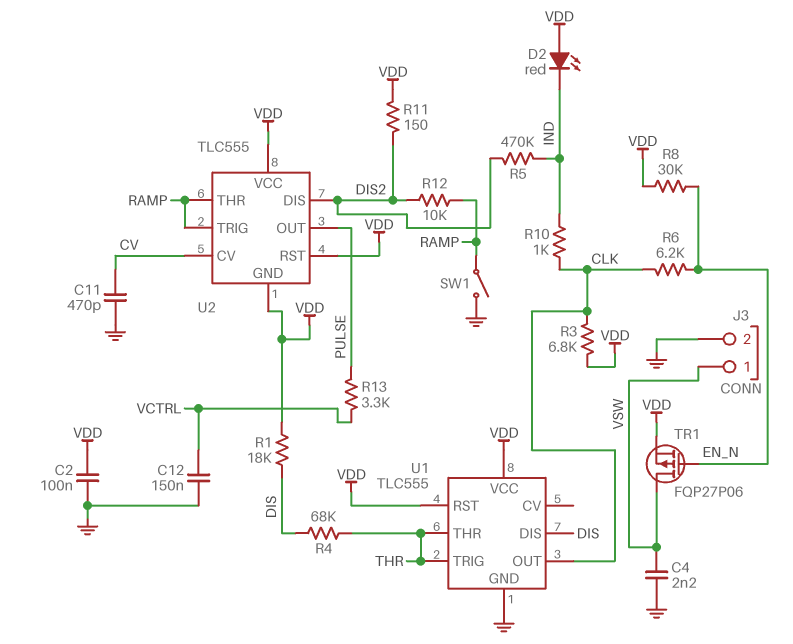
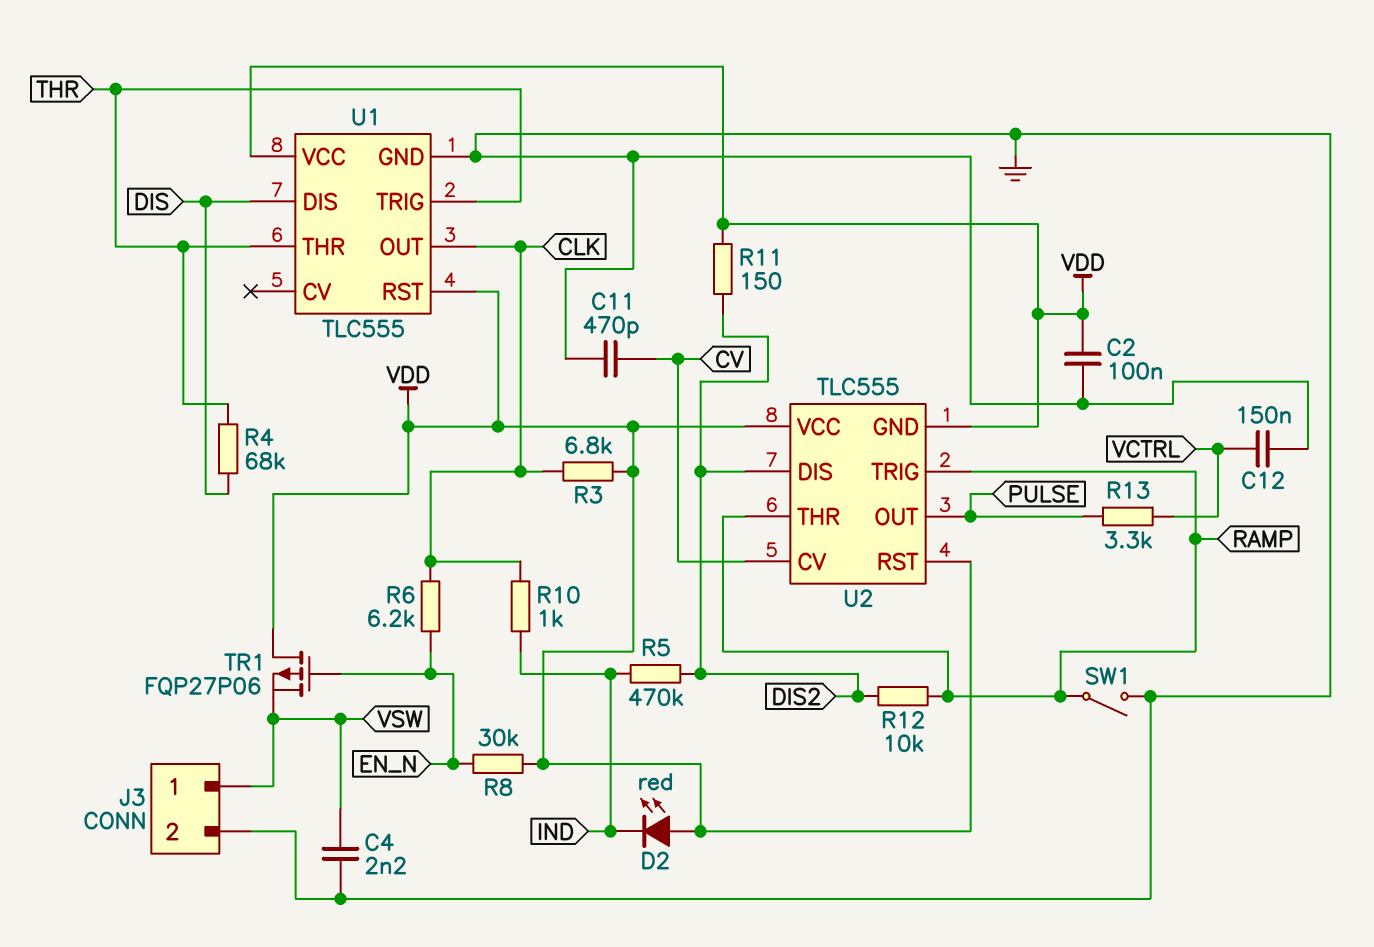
R1: 18k (DIS, VDD) -> none
TR1: PMOS FQP27P06 (G EN_N, D VSW, S VDD) -> PMOS FQP27P06 (G EN_N, D VDD, S VSW)

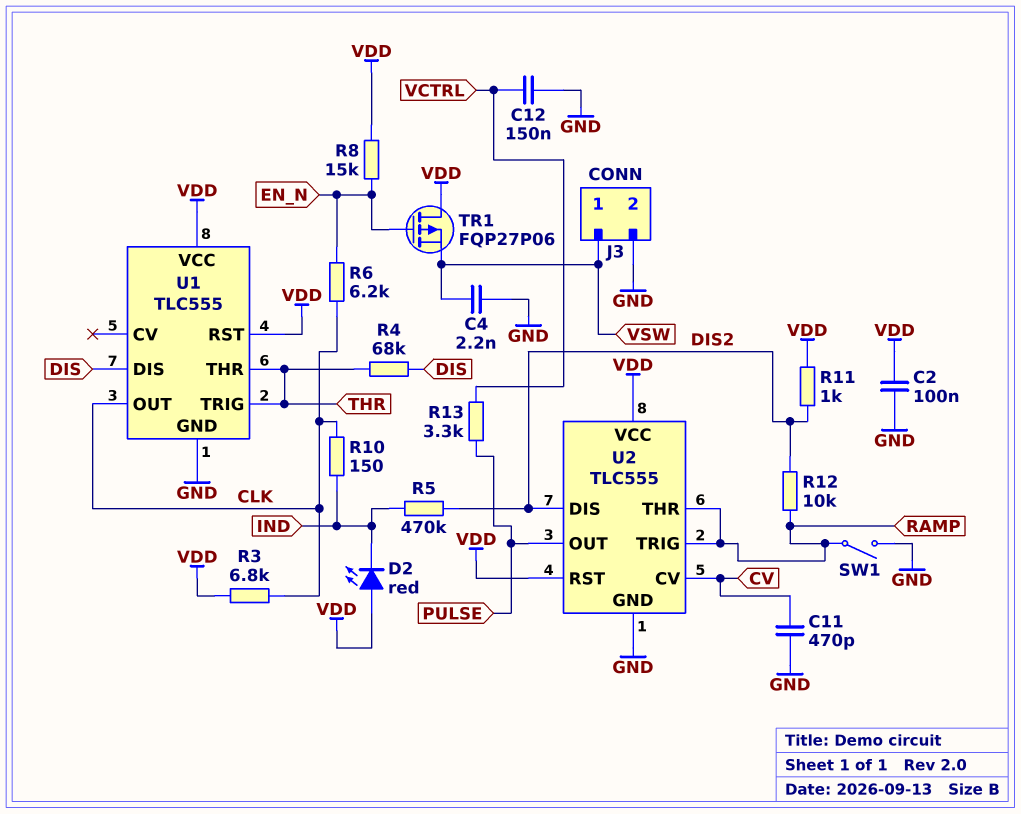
R8: 30k (EN_N, VDD) -> 15k (EN_N, VDD)
R10: 1k (CLK, IND) -> 150 (CLK, IND)
R11: 150 (DIS2, VDD) -> 1k (DIS2, VDD)
U2 pin GND: VDD -> GND

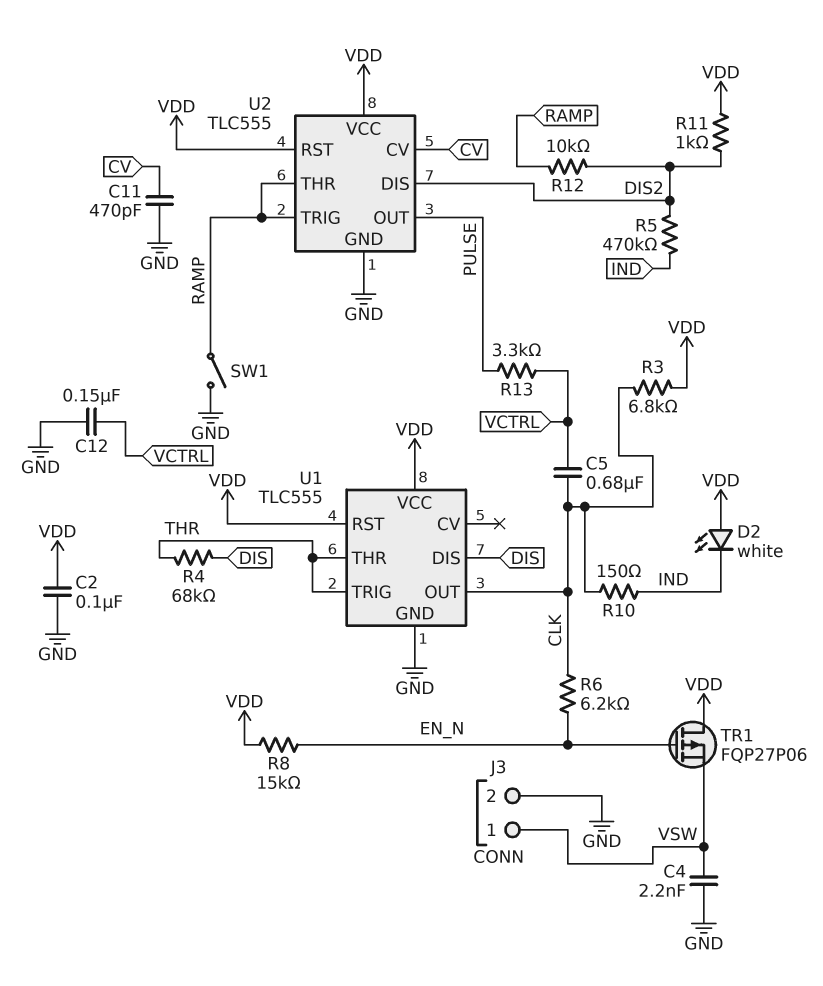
C5: none -> 680nF (CLK, VCTRL)
D2: LED red (A VDD, K IND) -> LED white (A VDD, K IND)

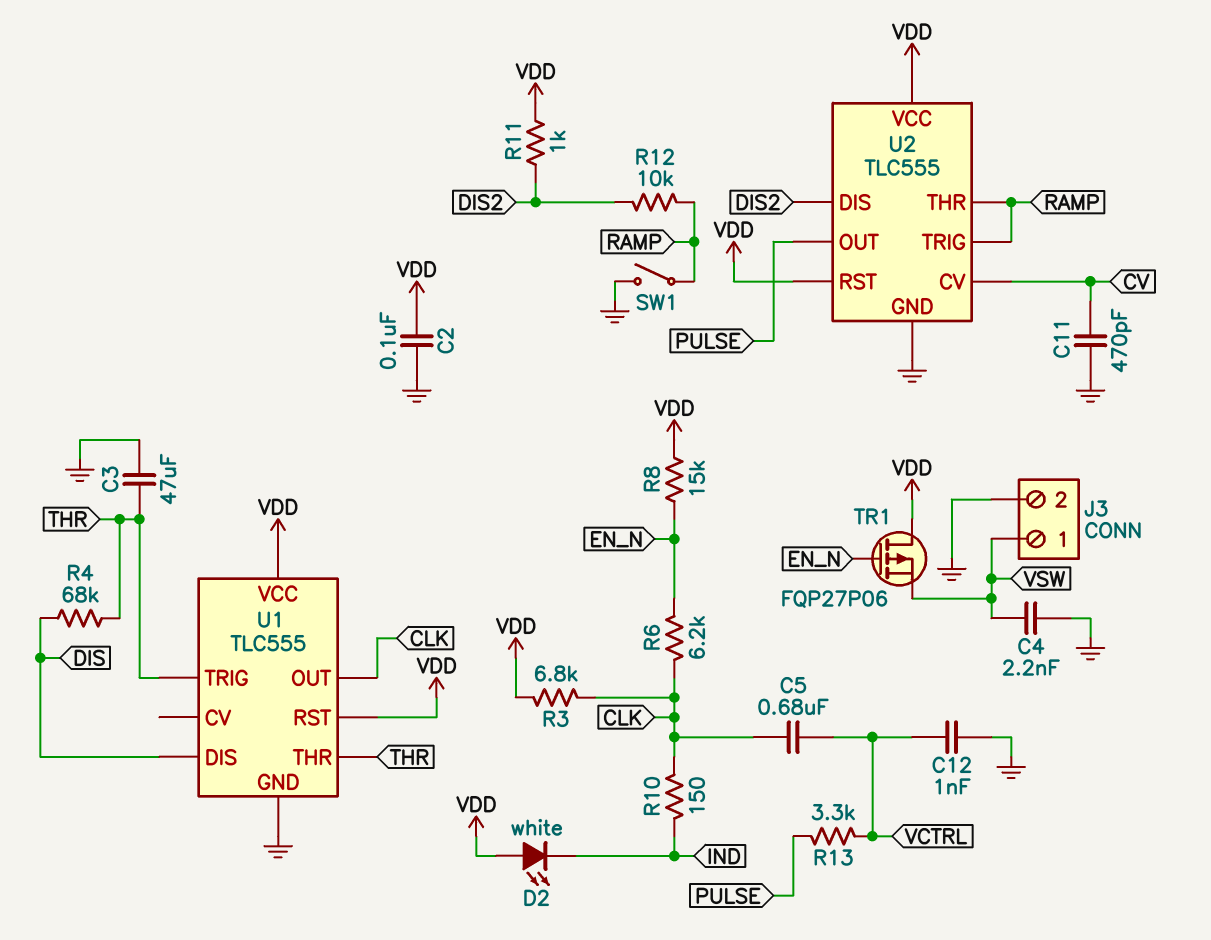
C3: none -> 47uF (GND, THR)
C12: 150nF (GND, VCTRL) -> 1nF (GND, VCTRL)
R5: 470k (DIS2, IND) -> none

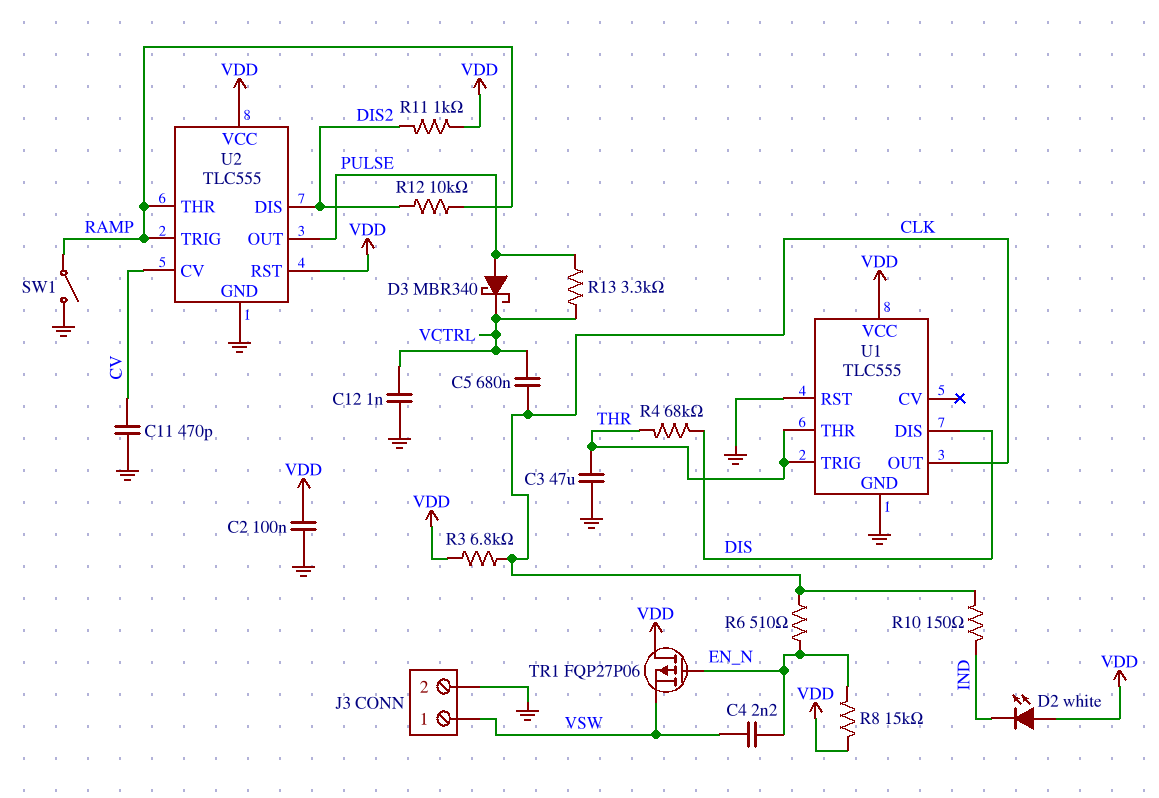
C4: 2.2nF (GND, VSW) -> 2.2nF (EN_N, VSW)
D3: none -> schottky MBR340 (A PULSE, K VCTRL)
R6: 6.2k (CLK, EN_N) -> 510 (CLK, EN_N)
U1 pin RST: VDD -> GND

